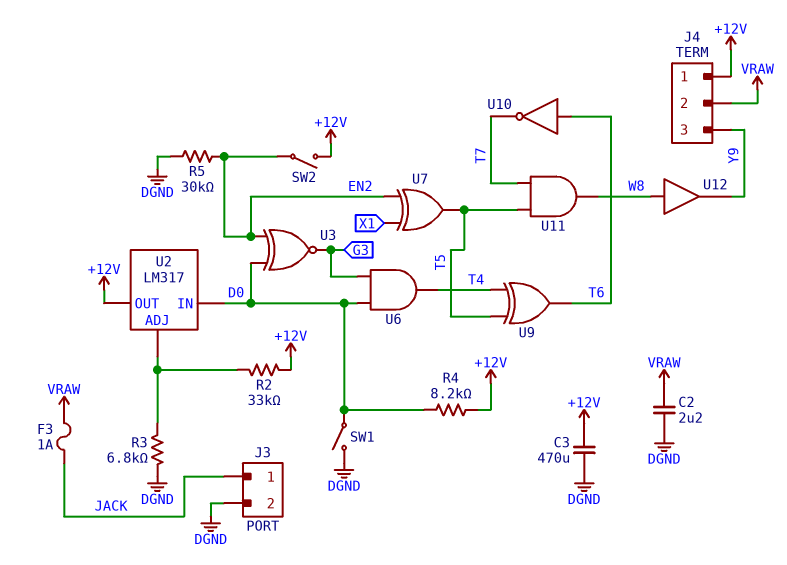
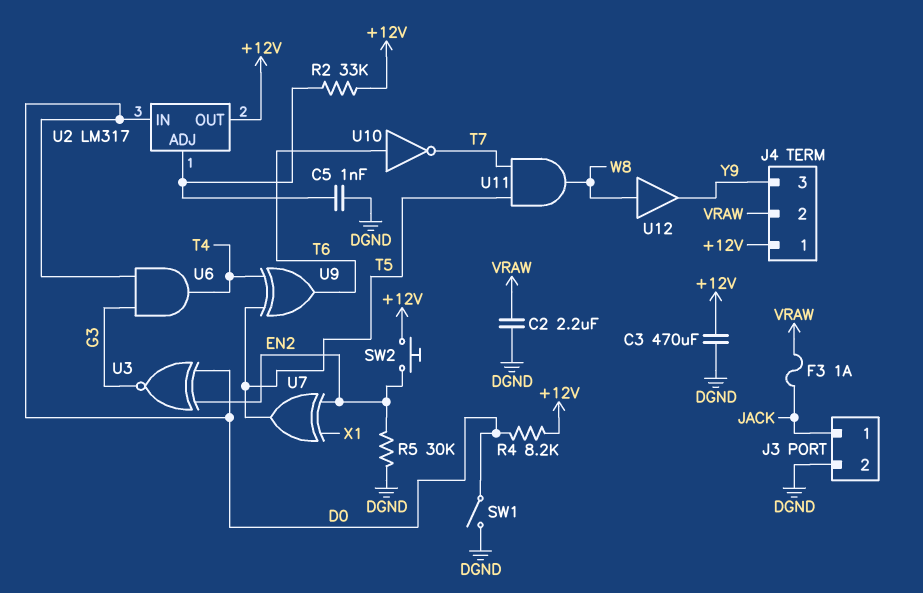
C5: none -> 1nF (DGND, U2/ADJ)
R3: 6.8k (DGND, U2/ADJ) -> none
SW2: switch (+12V, EN2) -> button (+12V, EN2)

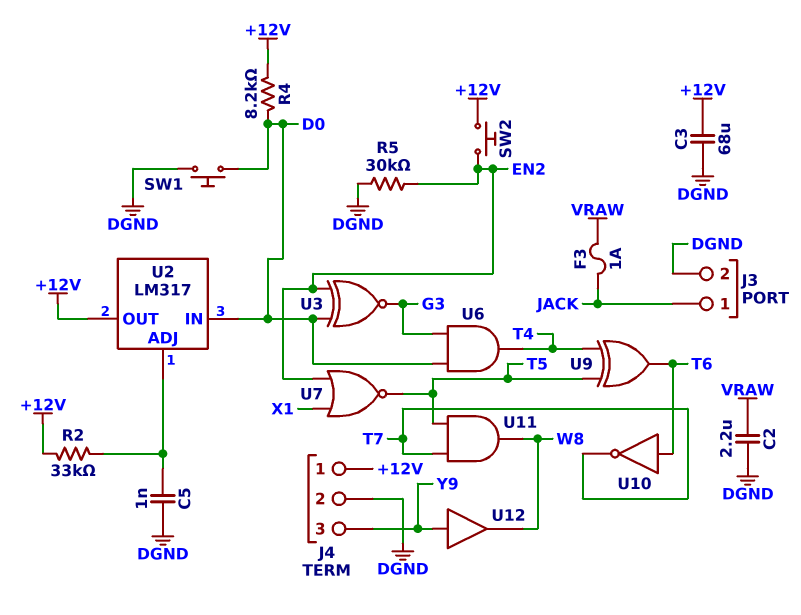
C3: 470uF (+12V, DGND) -> 68uF (+12V, DGND)
J4 pin 2: VRAW -> DGND
SW1: switch (D0, DGND) -> button (D0, DGND)
U7: XOR (in EN2, in X1, out T5) -> NOR (in EN2, in X1, out T5)
U12: buffer (in W8, out Y9) -> buffer (in Y9, out W8)

